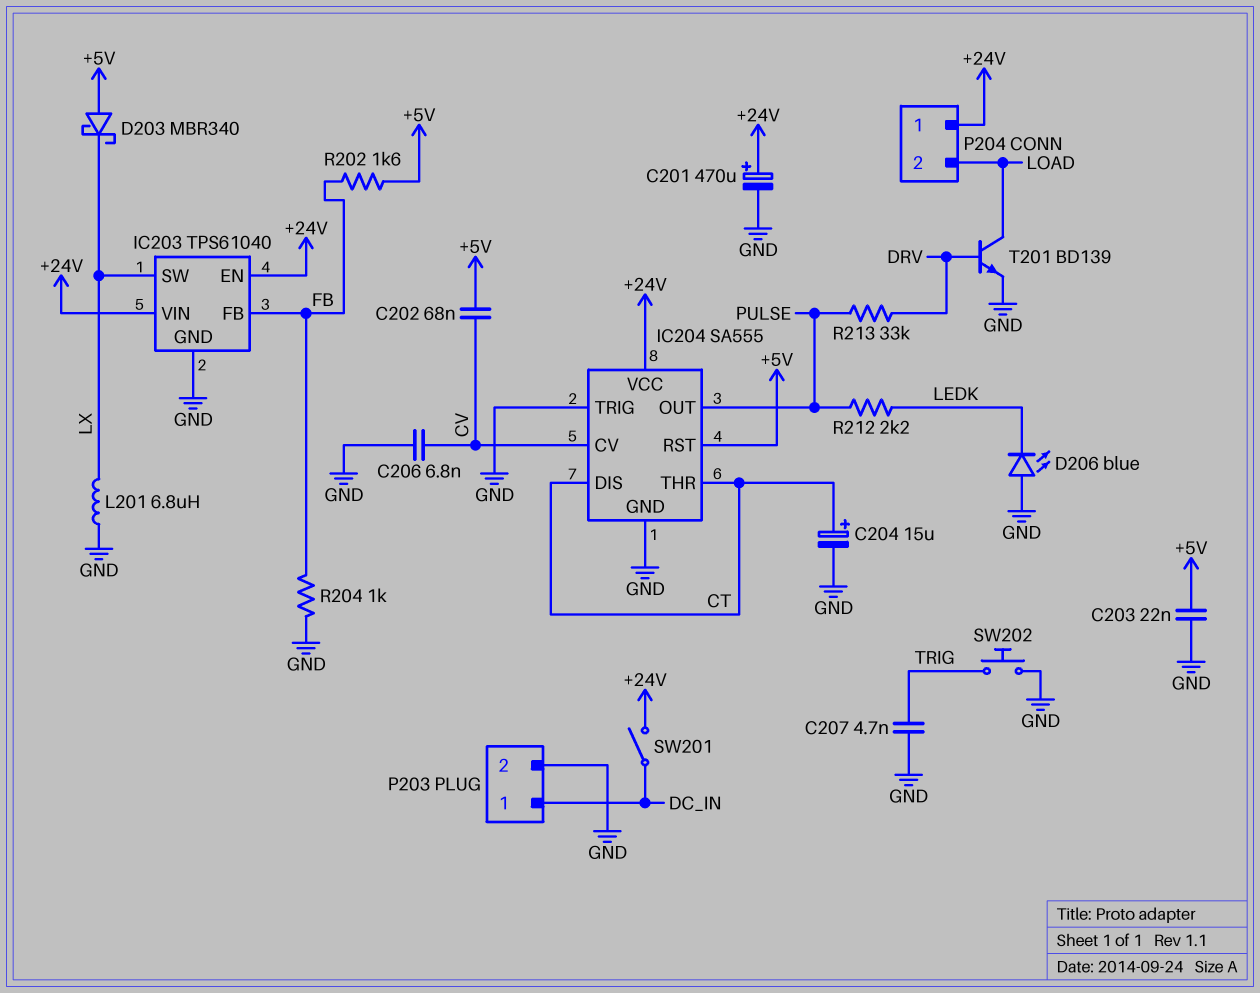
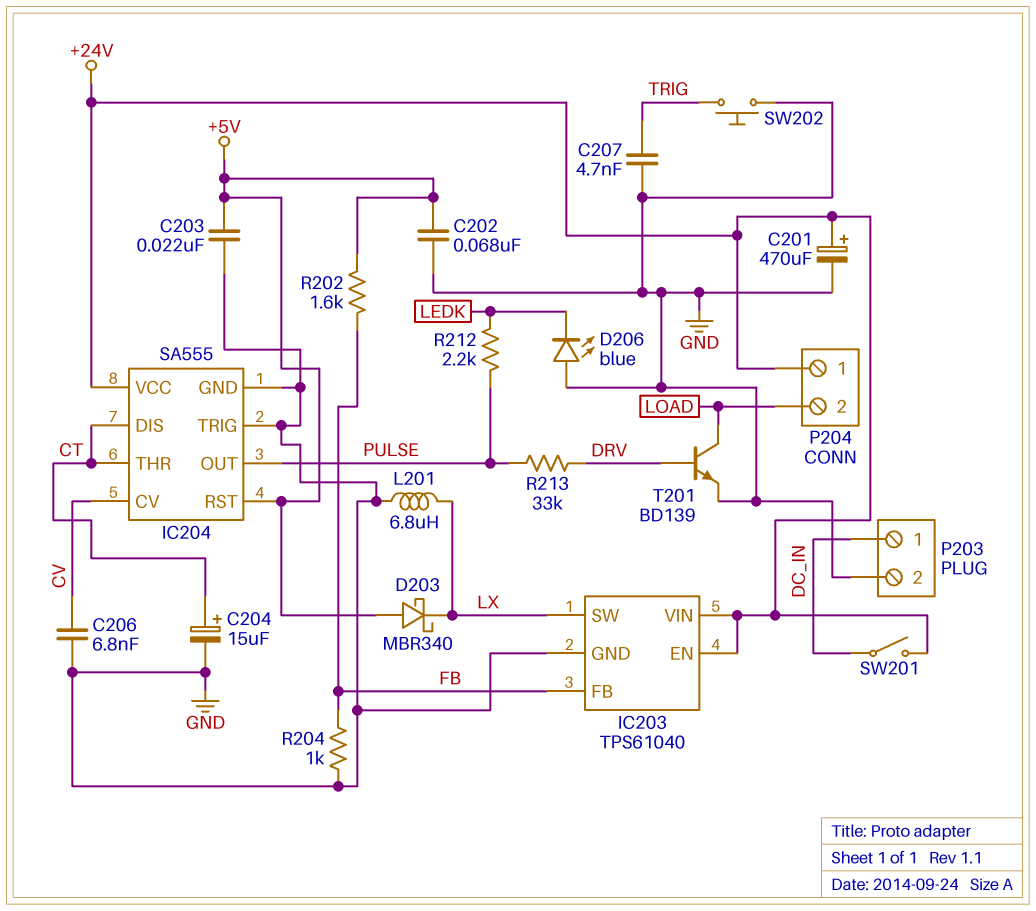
C202: 68nF (+5V, CV) -> 68nF (+5V, GND)

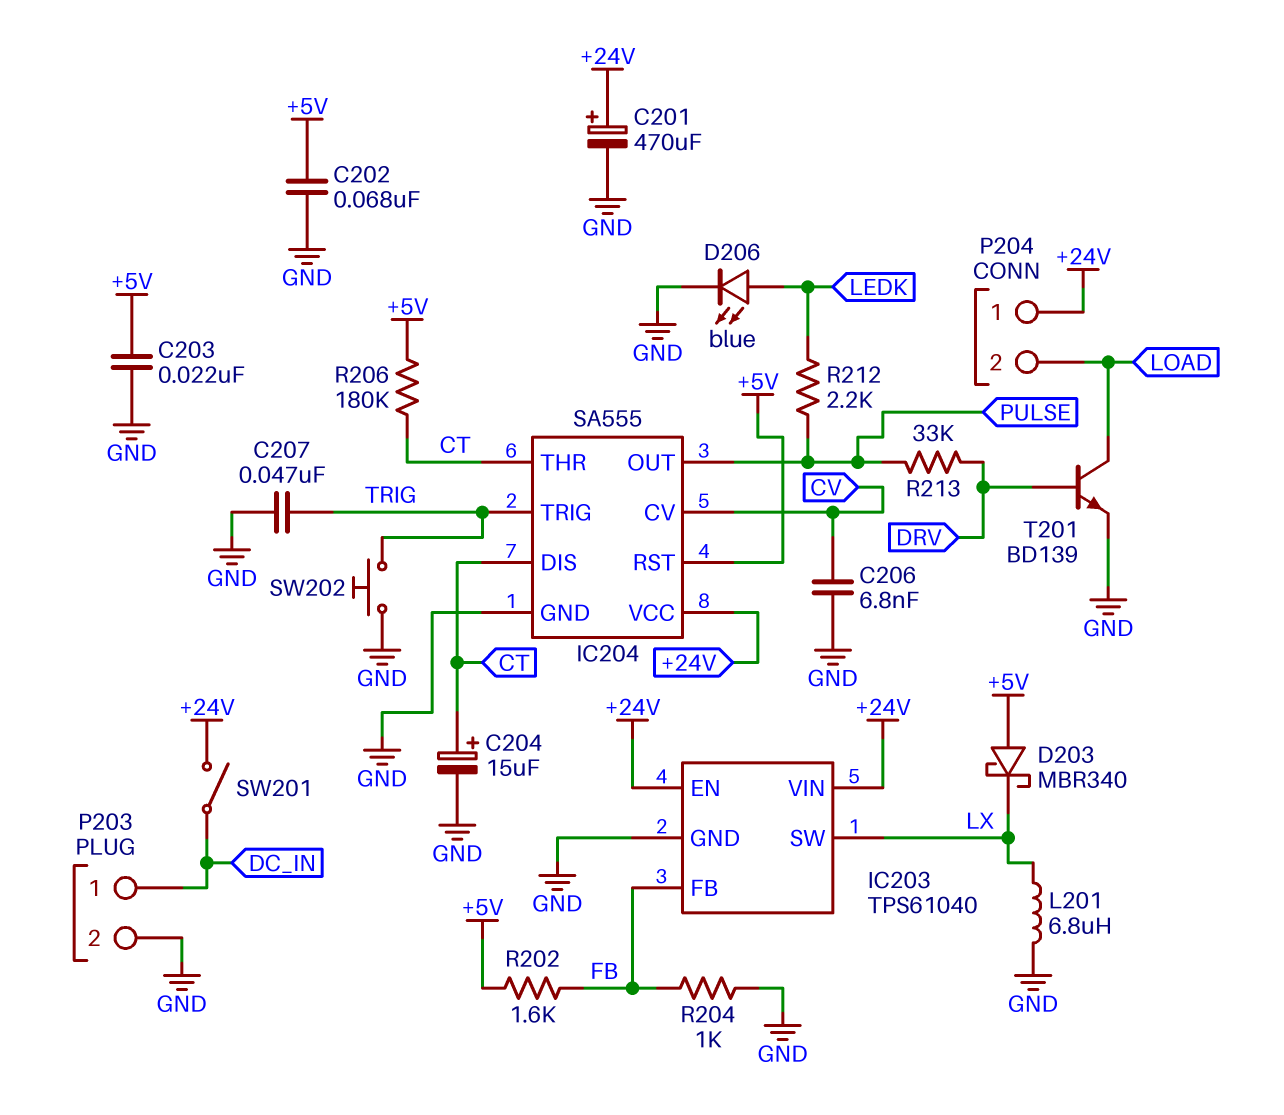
C207: 4.7nF (GND, TRIG) -> 47nF (GND, TRIG)
D206: LED blue (A GND, K LEDK) -> LED blue (A LEDK, K GND)
IC204 pin TRIG: GND -> TRIG
R206: none -> 180k (+5V, CT)

